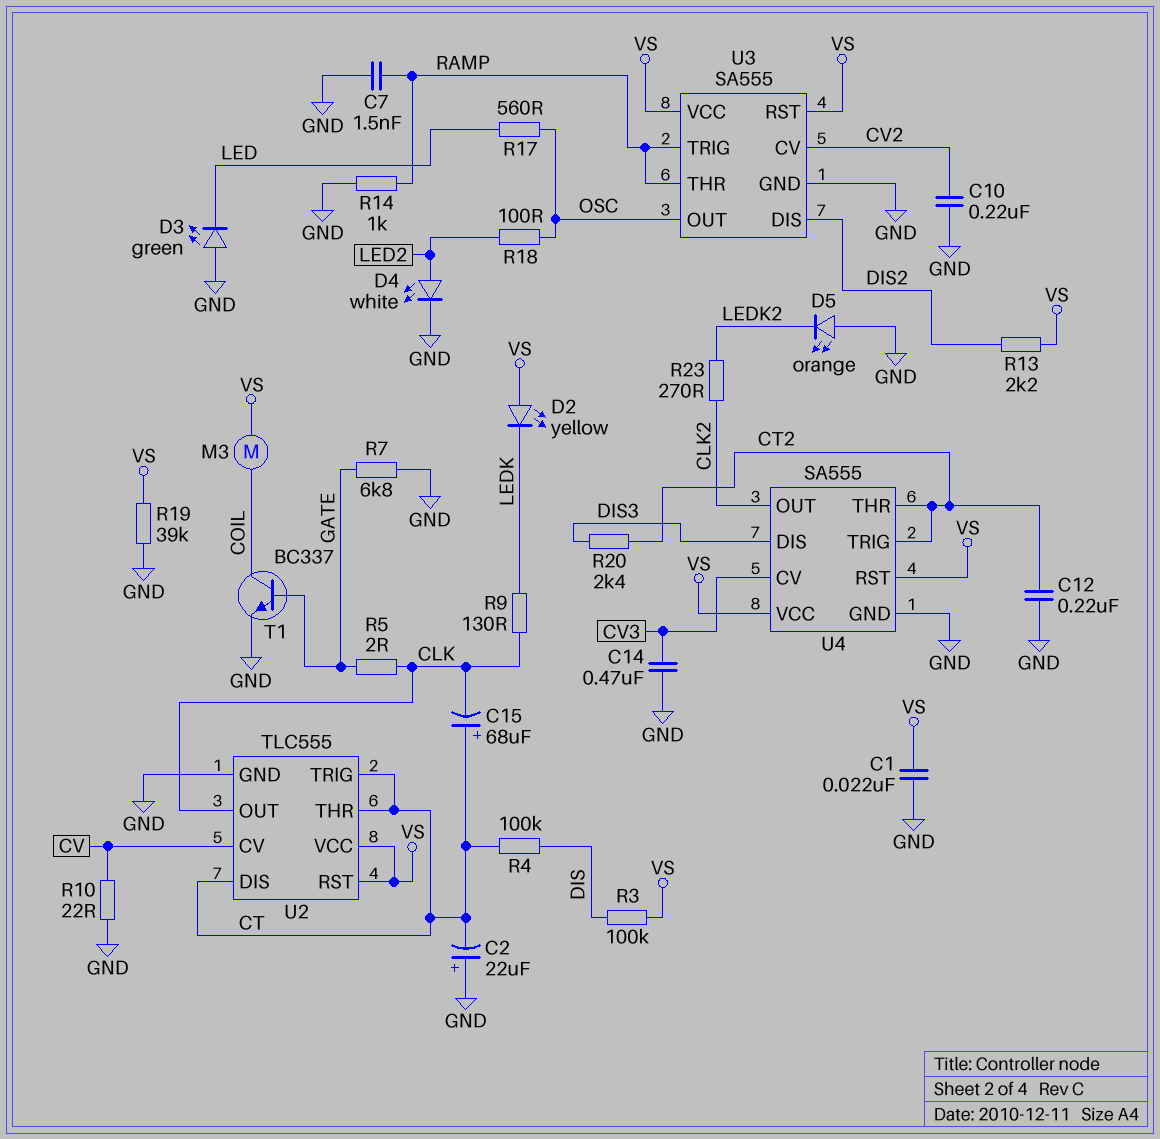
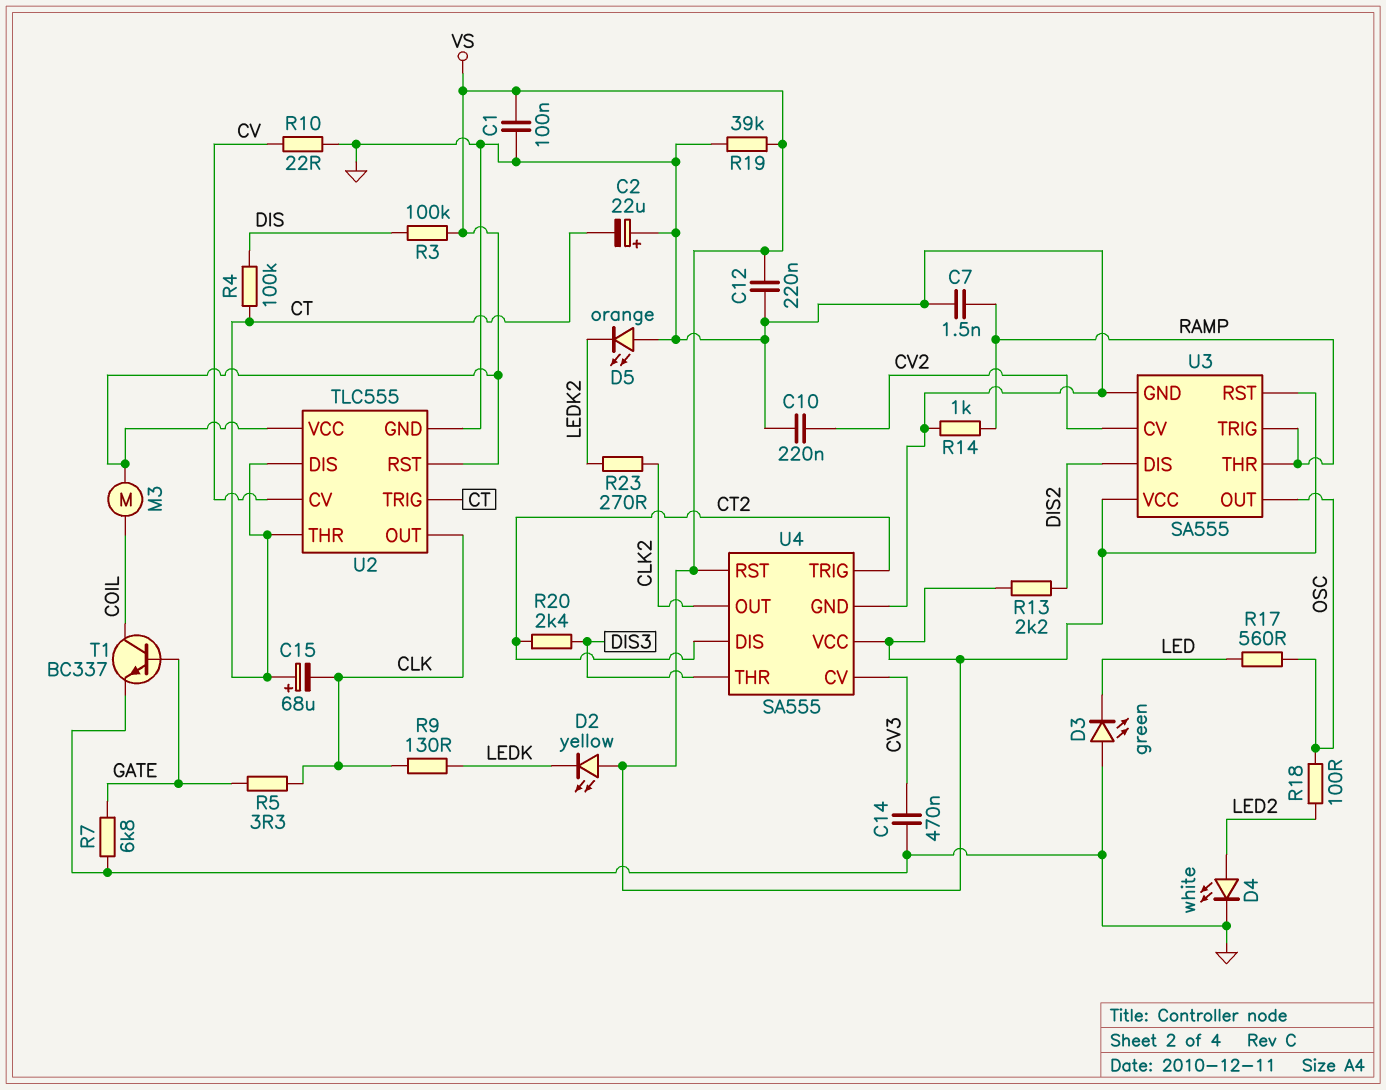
C1: 22nF (GND, VS) -> 100nF (GND, VS)
C12: 220nF (CT2, GND) -> 220nF (GND, VS)
R5: 2 (CLK, GATE) -> 3.3 (CLK, GATE)
U4 pin DIS: DIS3 -> CT2
U4 pin THR: CT2 -> DIS3

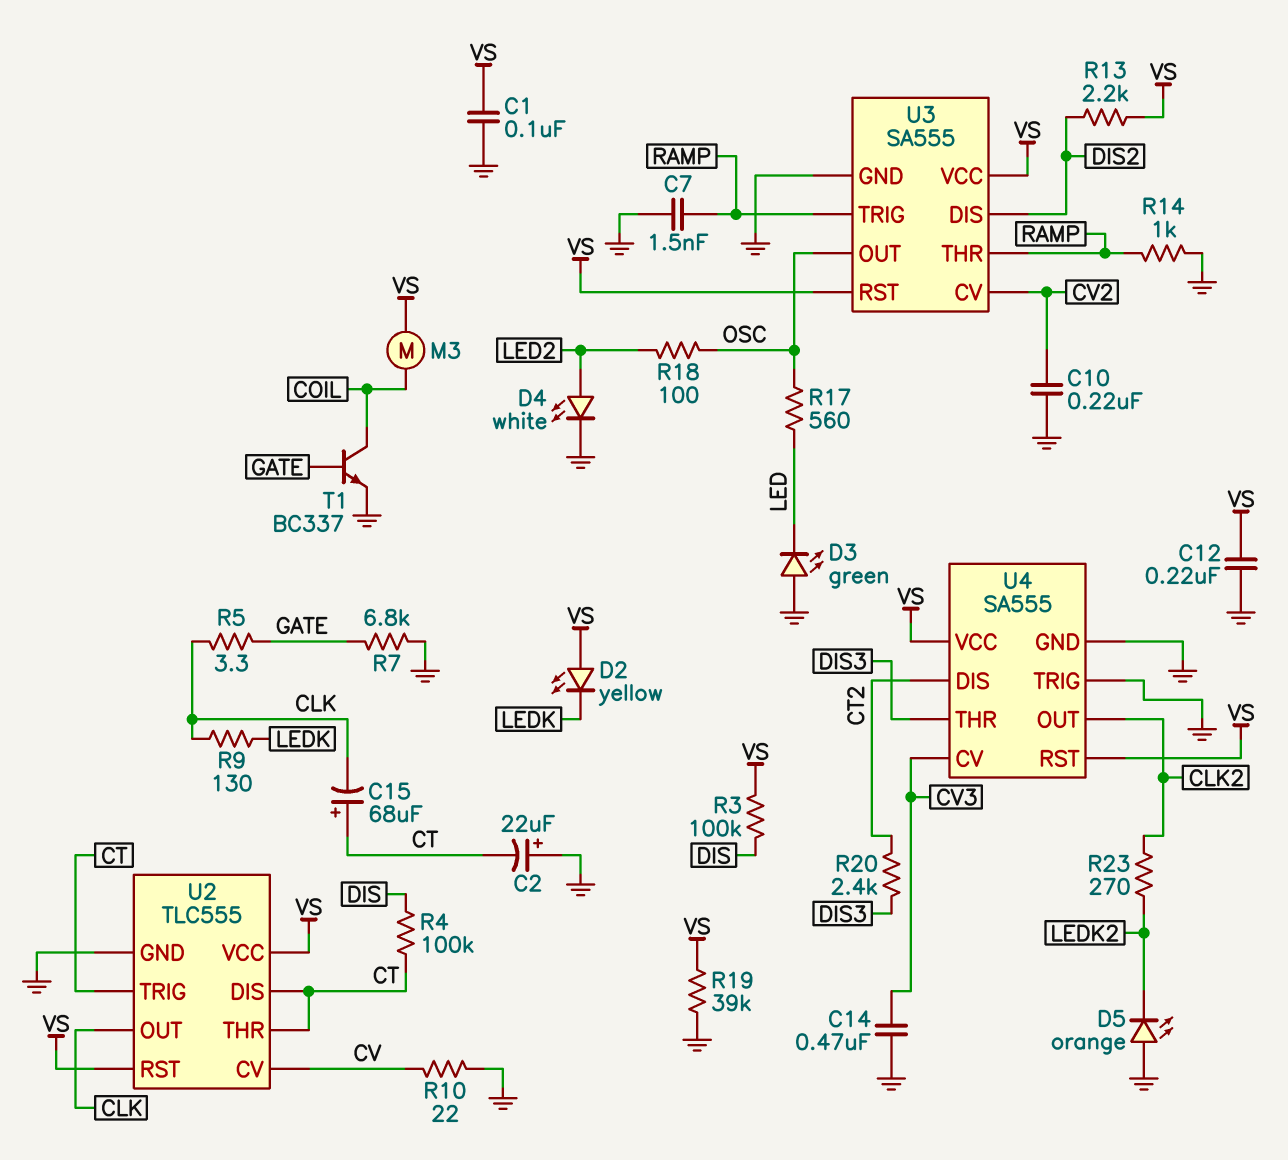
U4 pin TRIG: CT2 -> GND

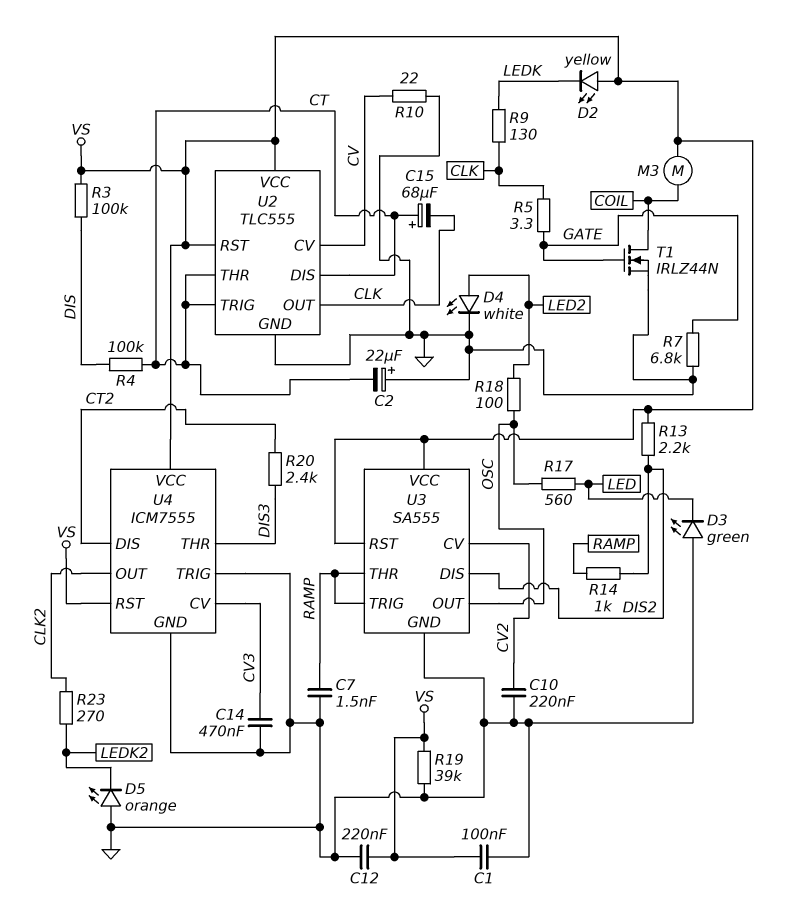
R14: 1k (GND, RAMP) -> 1k (DIS2, RAMP)
T1: NPN BC337 (B GATE, C COIL, E GND) -> NMOS IRLZ44N (G GATE, D COIL, S GND)
U4: SA555 -> ICM7555

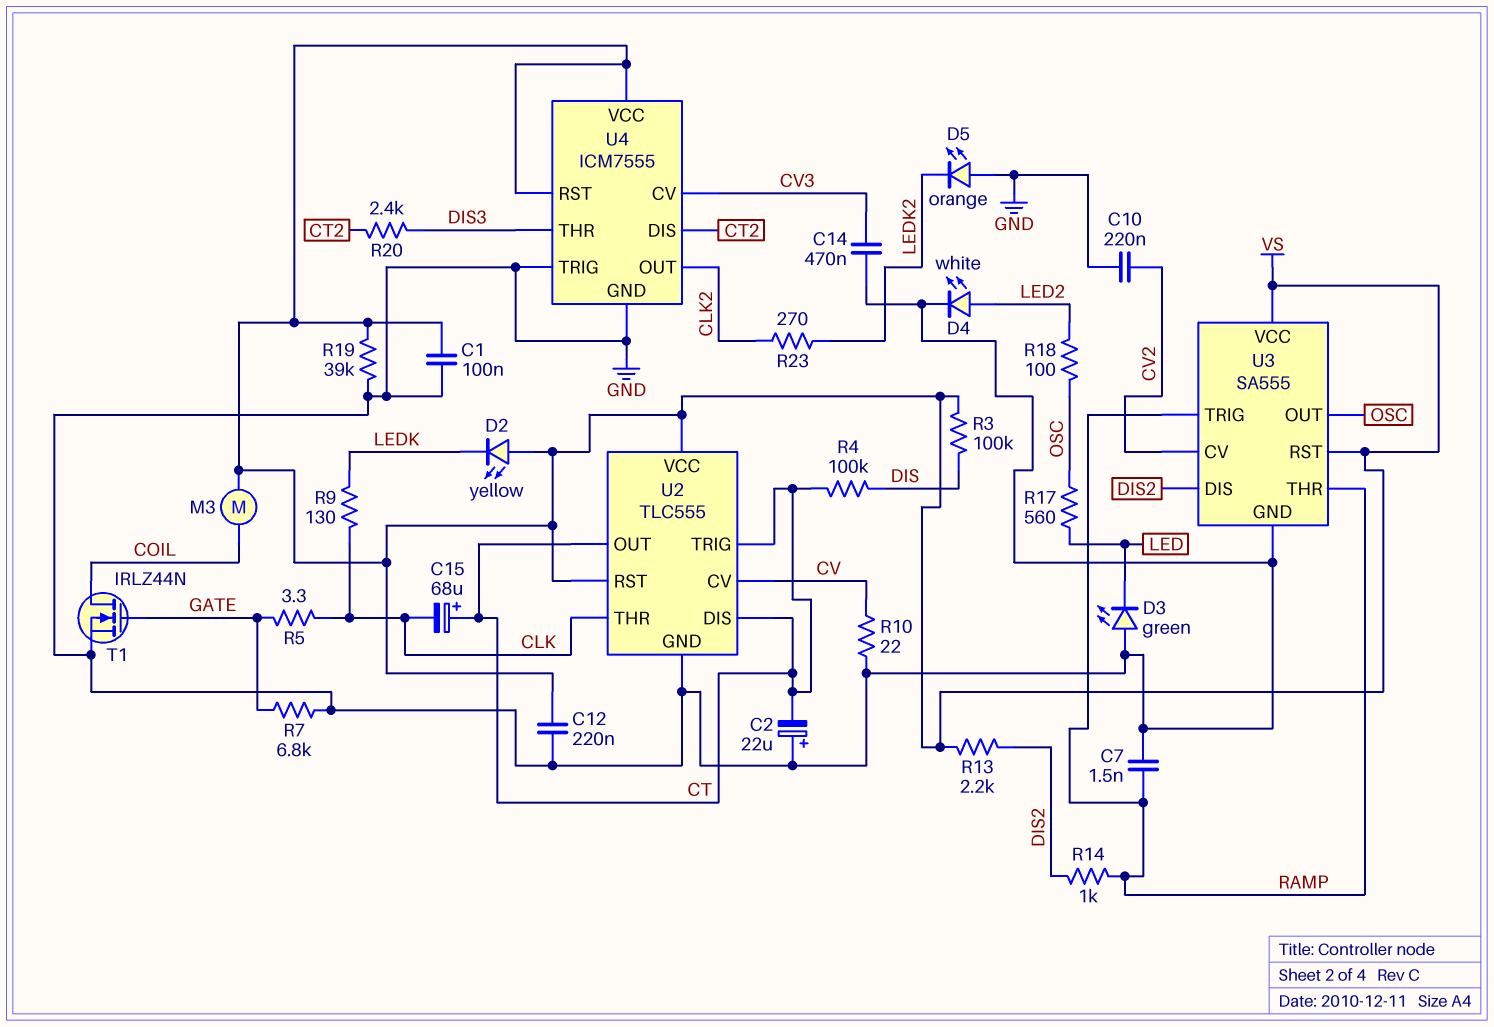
U2 pin OUT: CLK -> CT
U2 pin THR: CT -> CLK

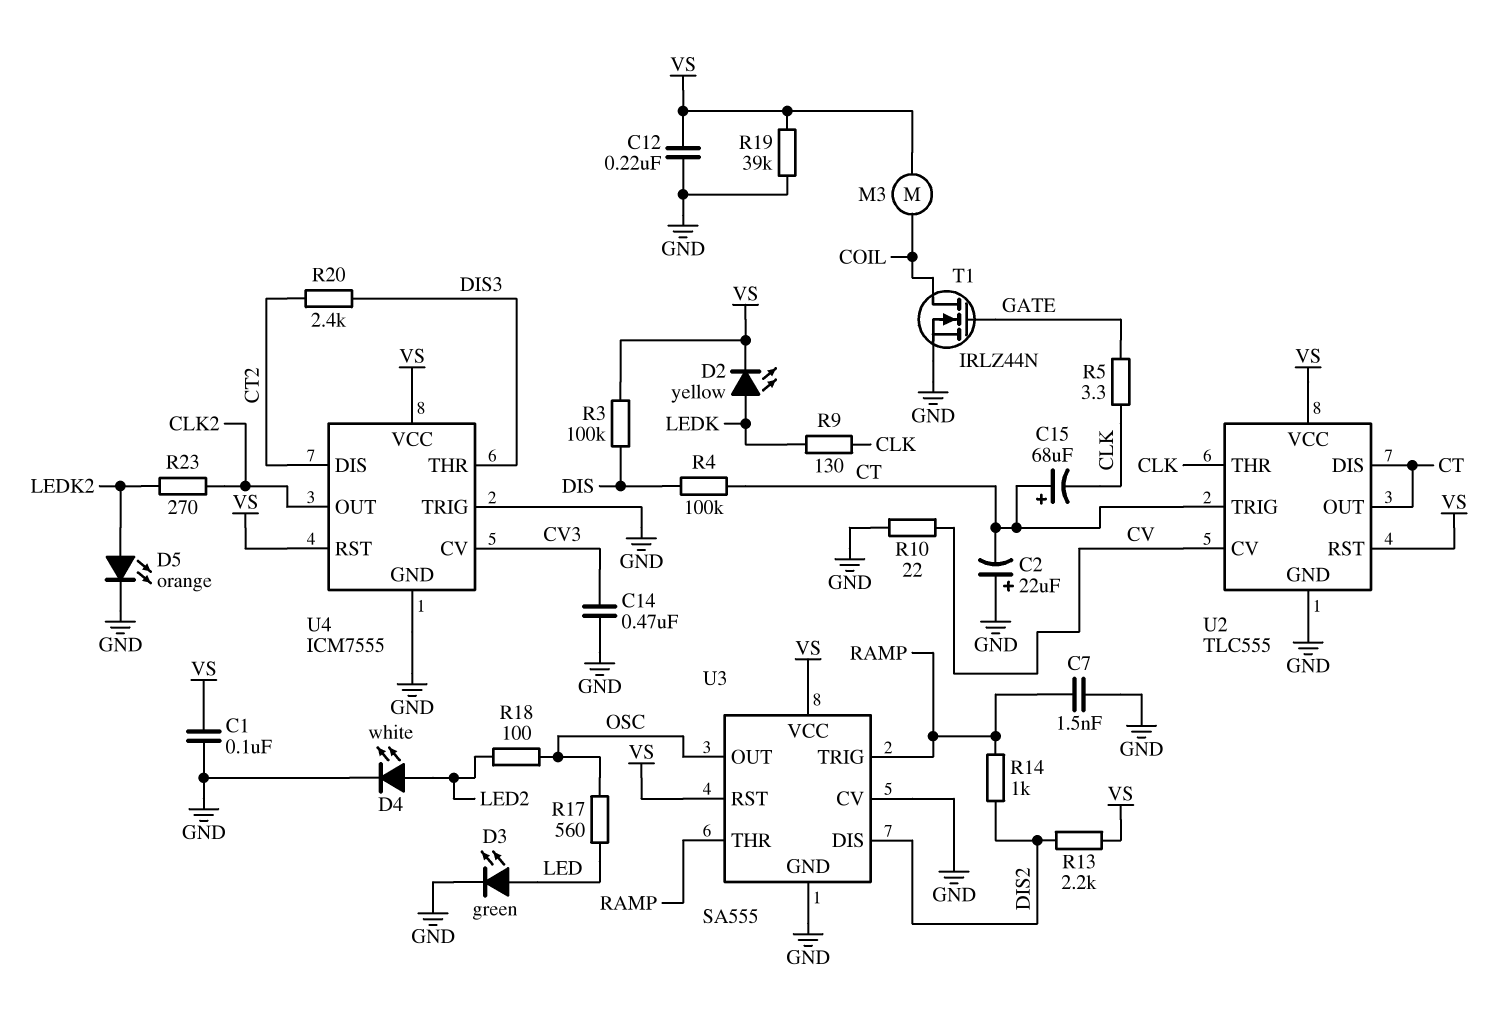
C10: 220nF (CV2, GND) -> none
D2: LED yellow (A VS, K LEDK) -> LED yellow (A LEDK, K VS)
D3: LED green (A GND, K LED) -> LED green (A LED, K GND)
D5: LED orange (A GND, K LEDK2) -> LED orange (A LEDK2, K GND)
R7: 6.8k (GATE, GND) -> none
U3 pin CV: CV2 -> GND

